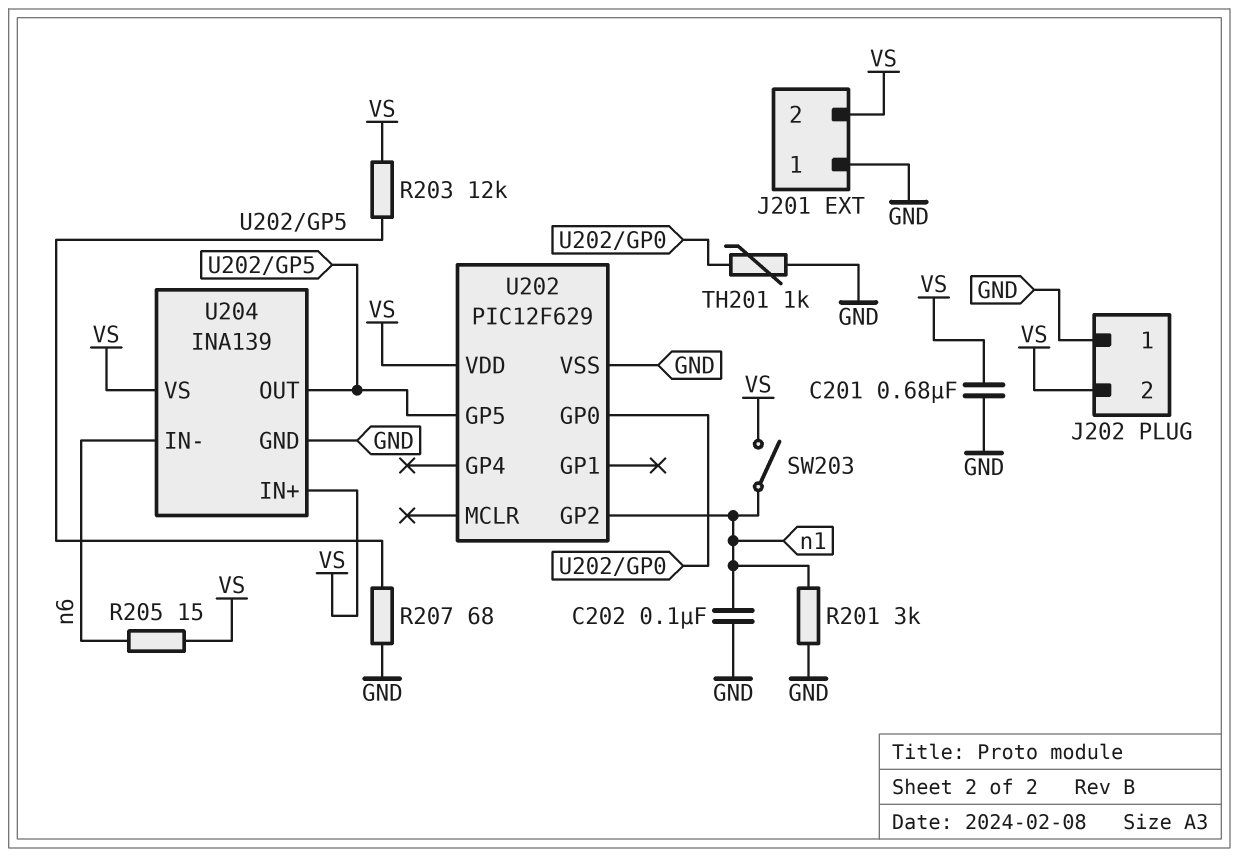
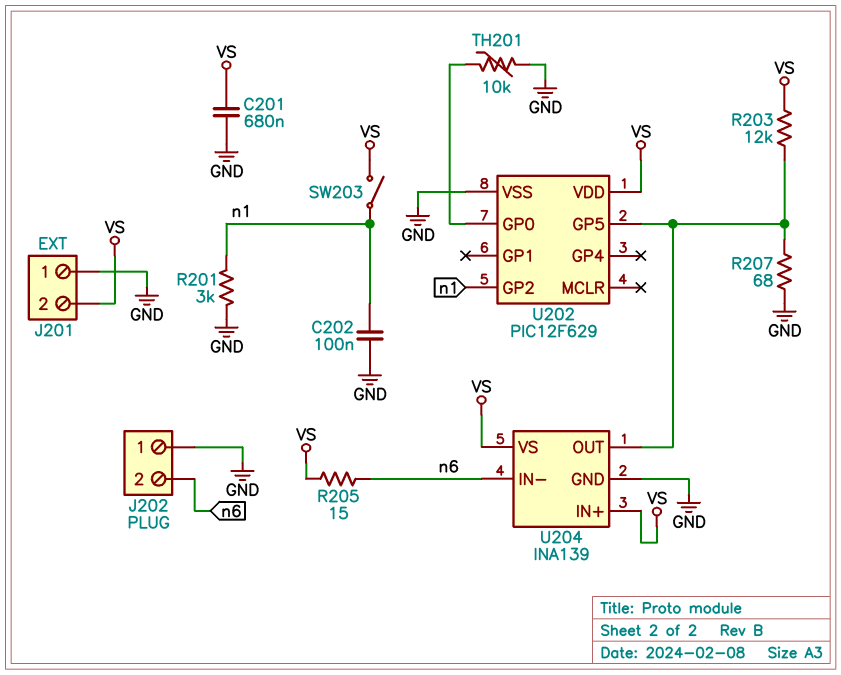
J202 pin 2: VS -> n6
TH201: 1k (GND, U202/GP0) -> 10k (GND, U202/GP0)

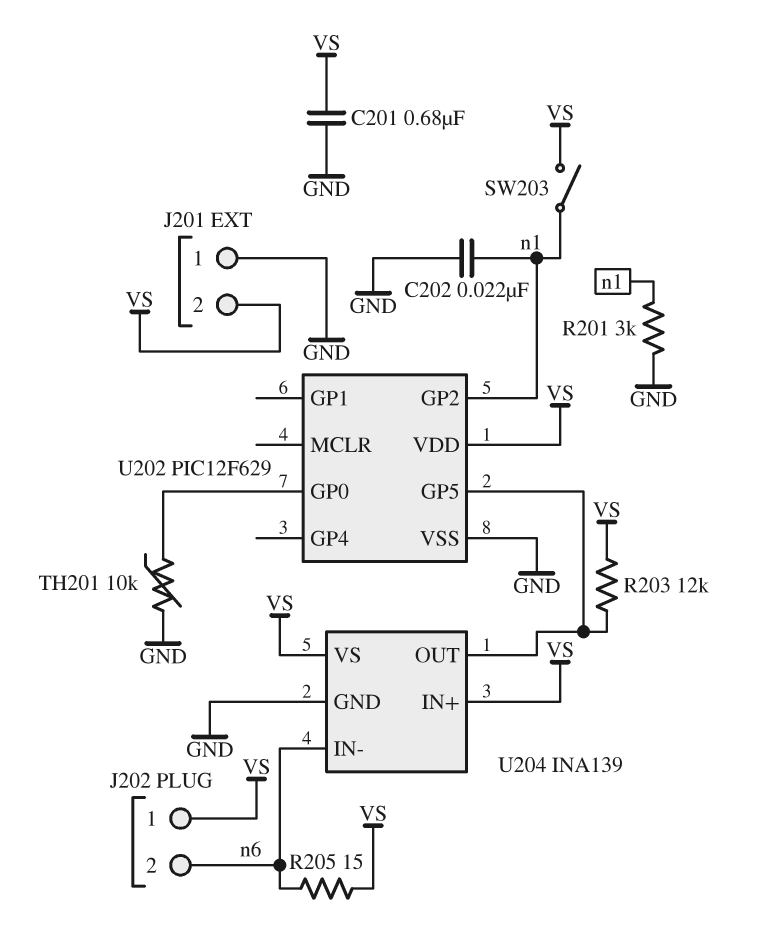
C202: 100nF (GND, n1) -> 22nF (GND, n1)
J202 pin 1: GND -> VS
R207: 68 (GND, U202/GP5) -> none

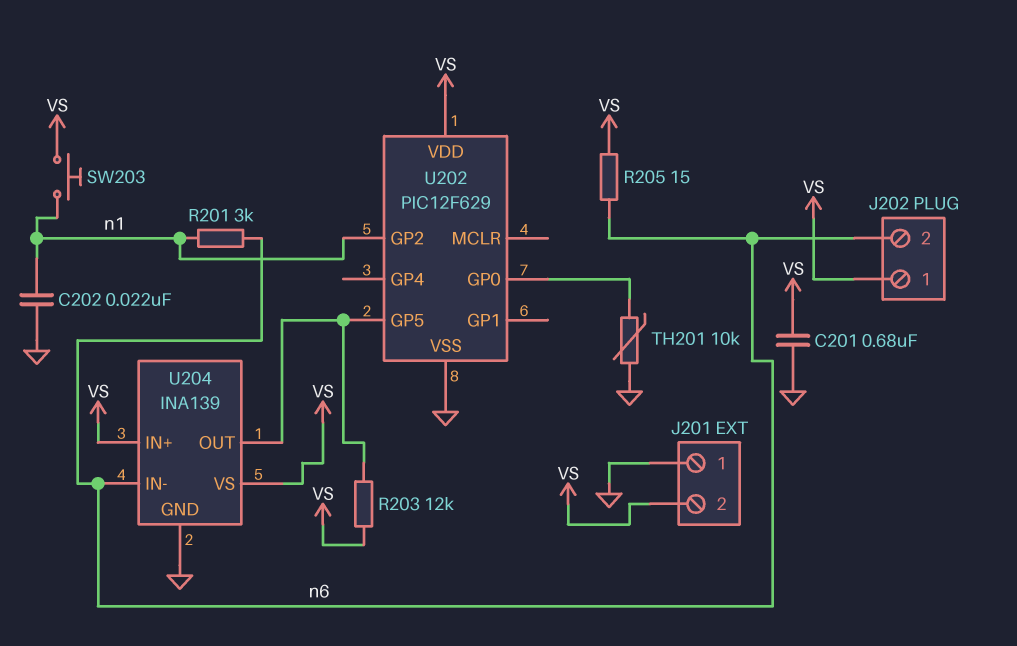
R201: 3k (GND, n1) -> 3k (n1, n6)
SW203: switch (VS, n1) -> button (VS, n1)

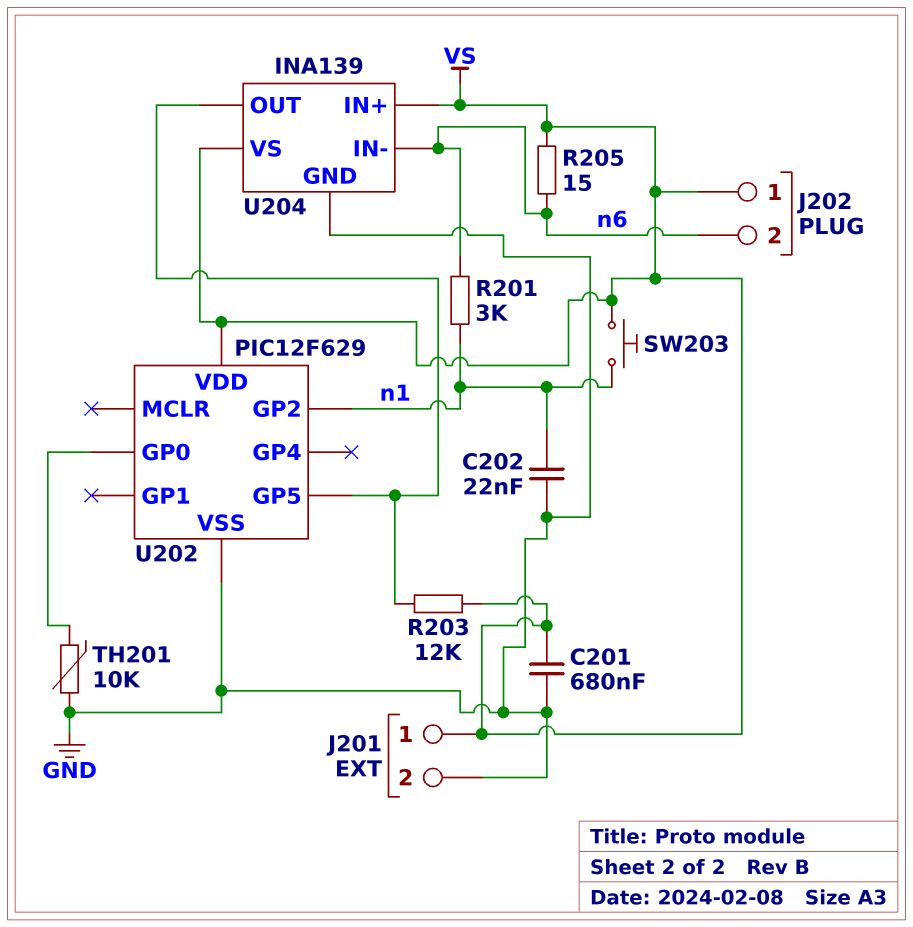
J201 pin 1: GND -> VS
J201 pin 2: VS -> GND

